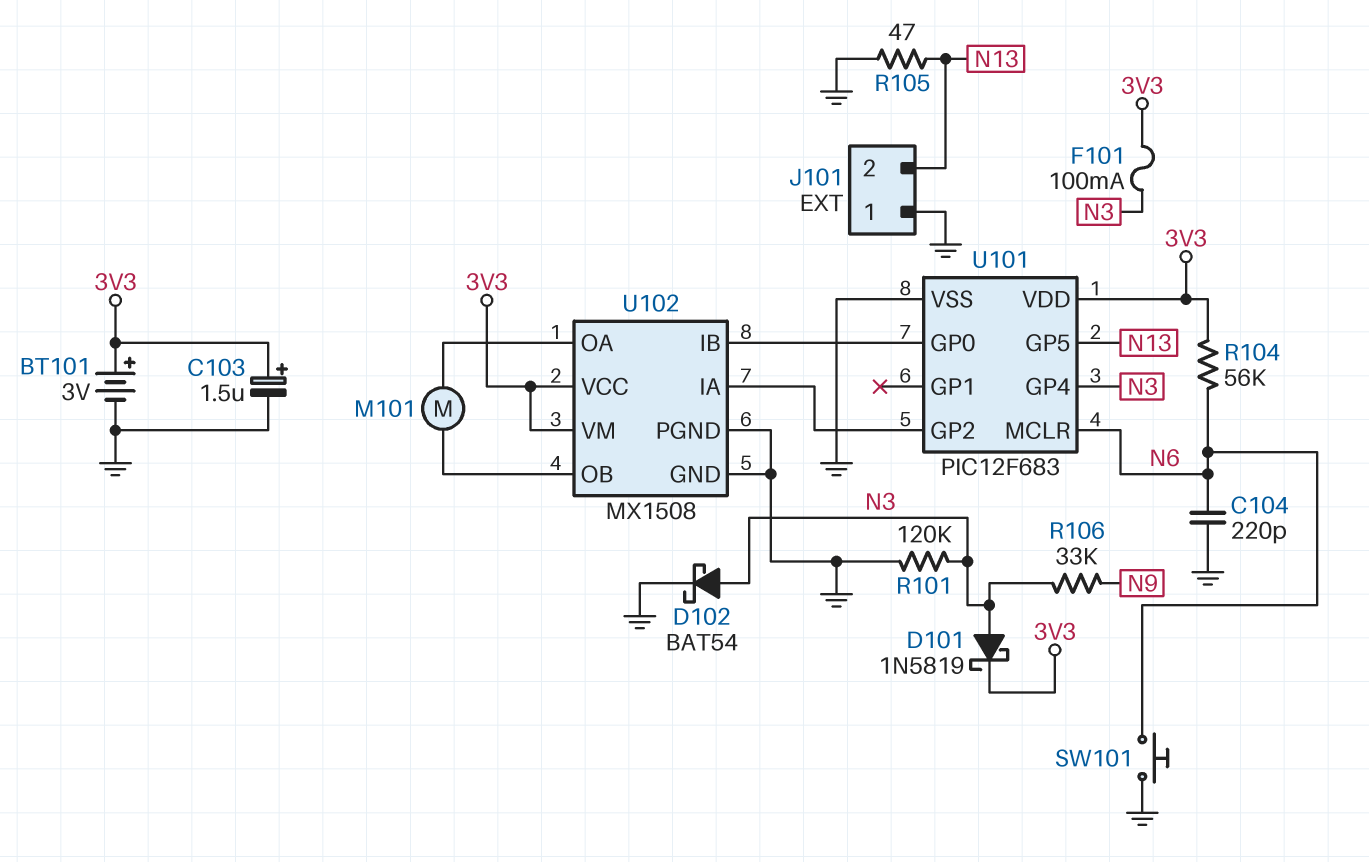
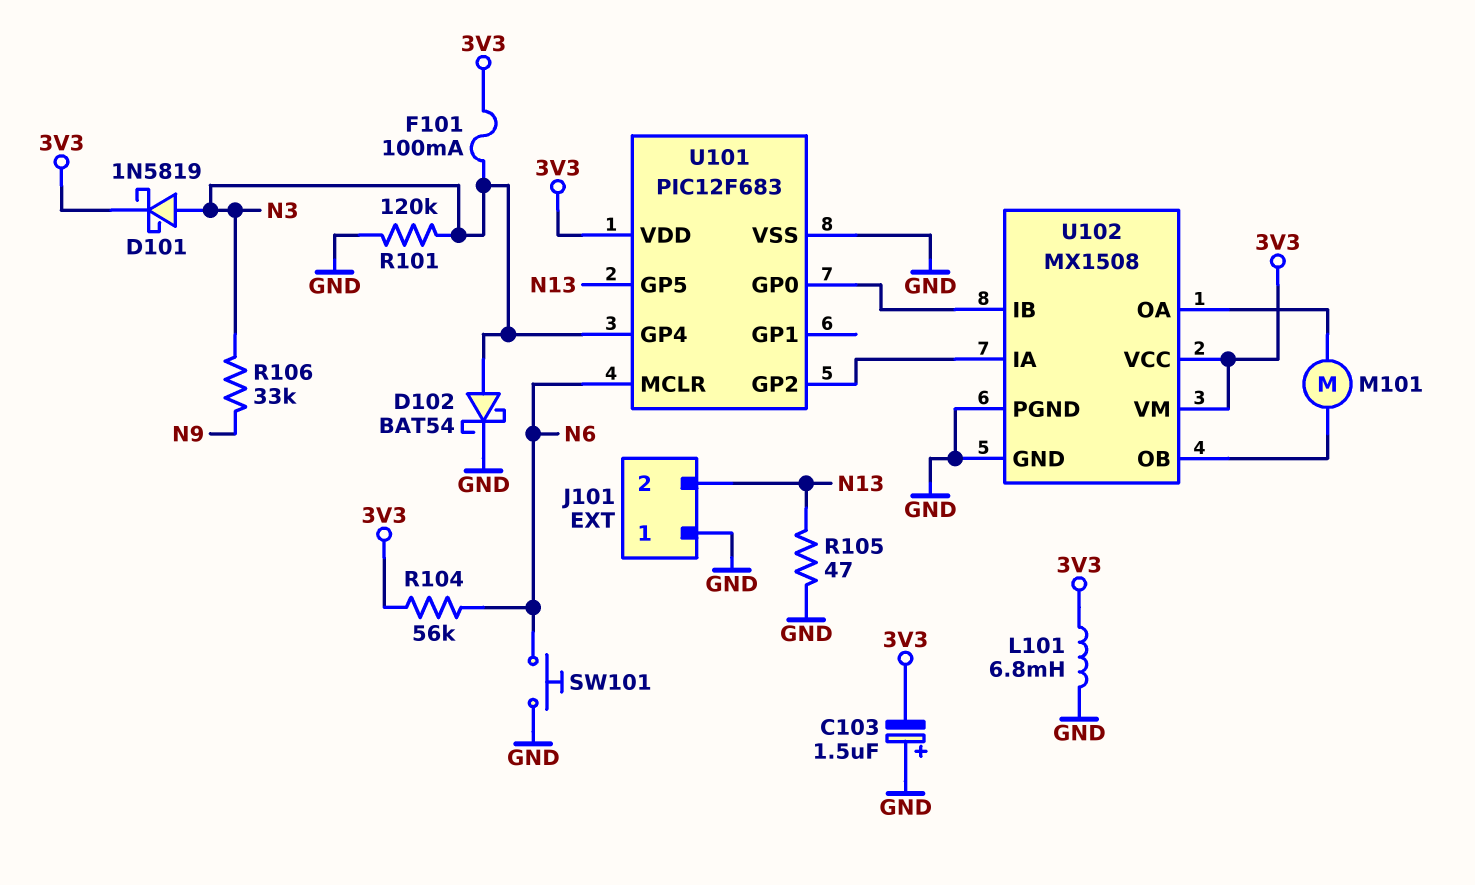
BT101: 3V (plus 3V3, minus GND) -> none
C103: 1.5uF (plus 3V3, minus GND) -> 1.5uF (plus GND, minus 3V3)
C104: 220pF (GND, N6) -> none
L101: none -> 6.8mH (3V3, GND)

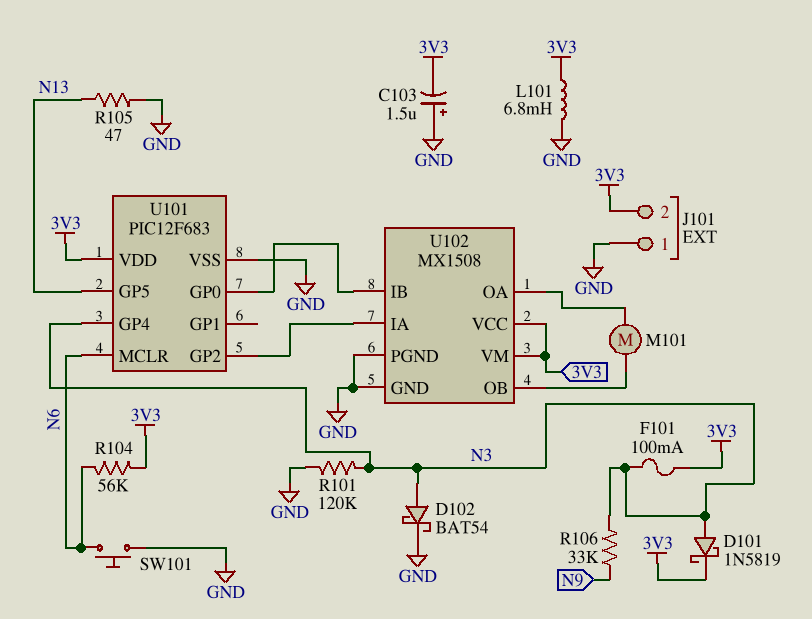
J101 pin 2: N13 -> 3V3

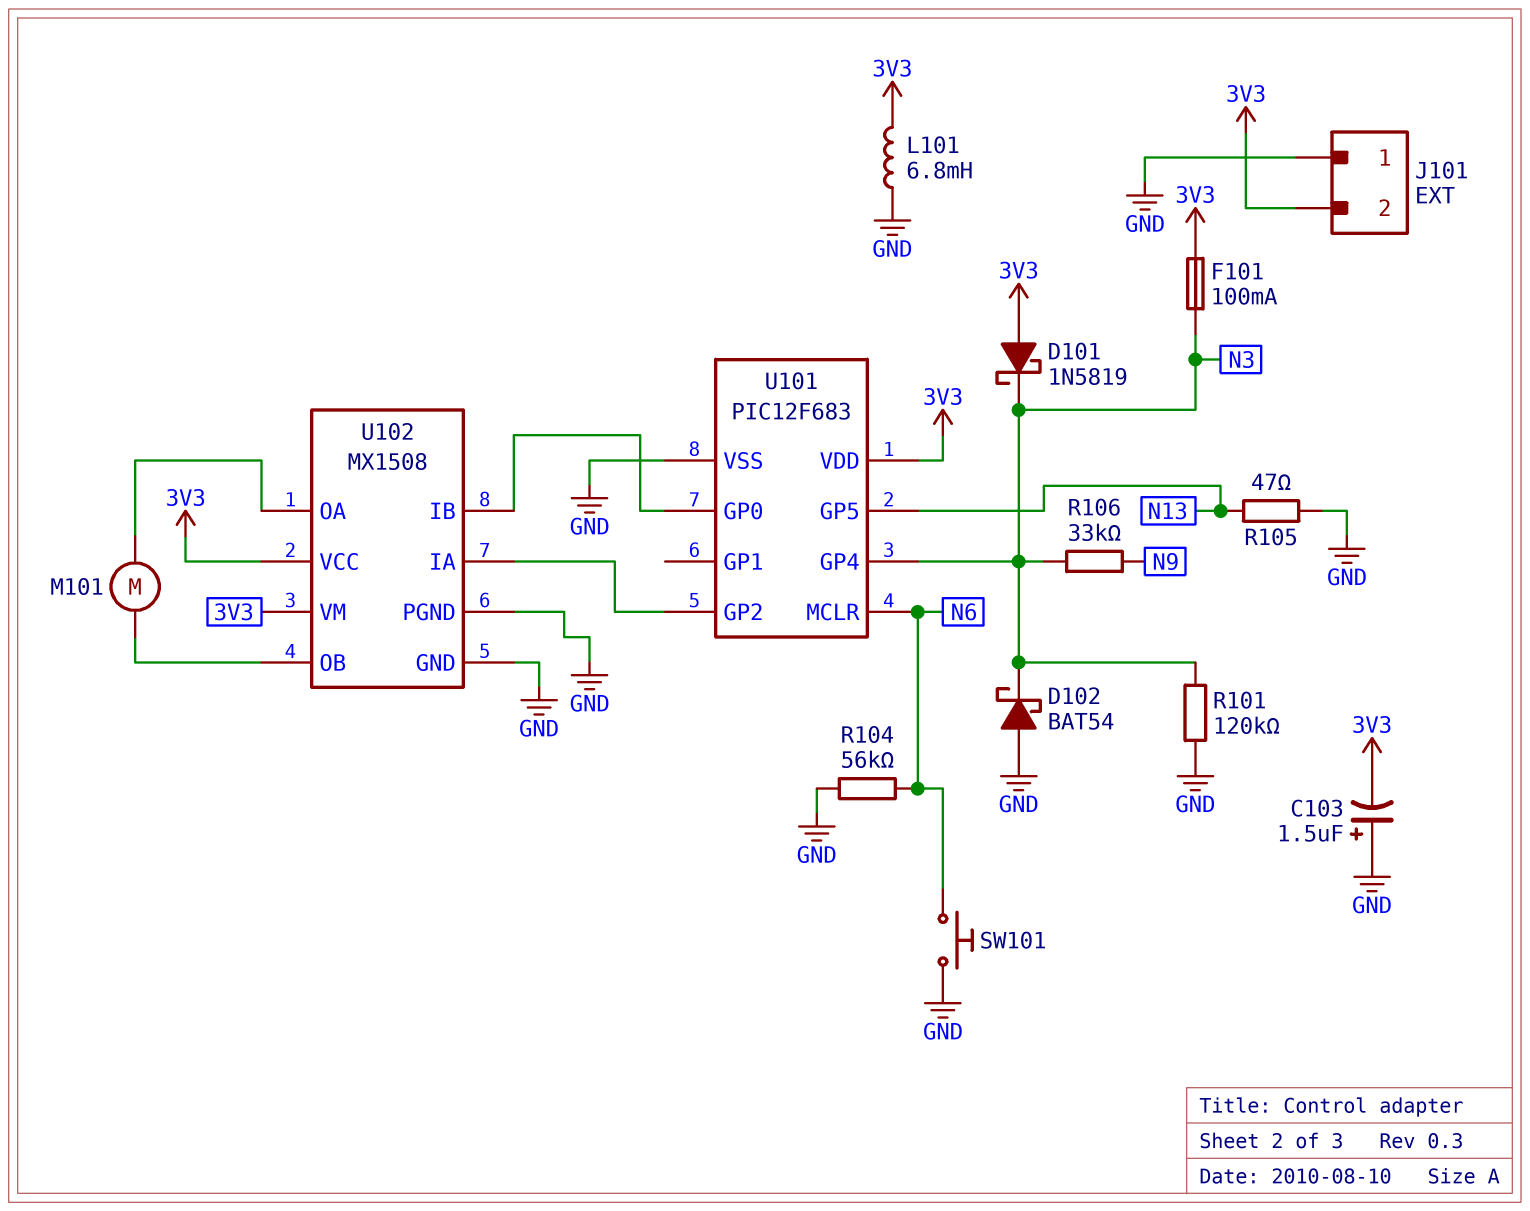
D101: schottky 1N5819 (A N3, K 3V3) -> schottky 1N5819 (A 3V3, K N3)
D102: schottky BAT54 (A N3, K GND) -> schottky BAT54 (A GND, K N3)
R104: 56k (3V3, N6) -> 56k (GND, N6)

